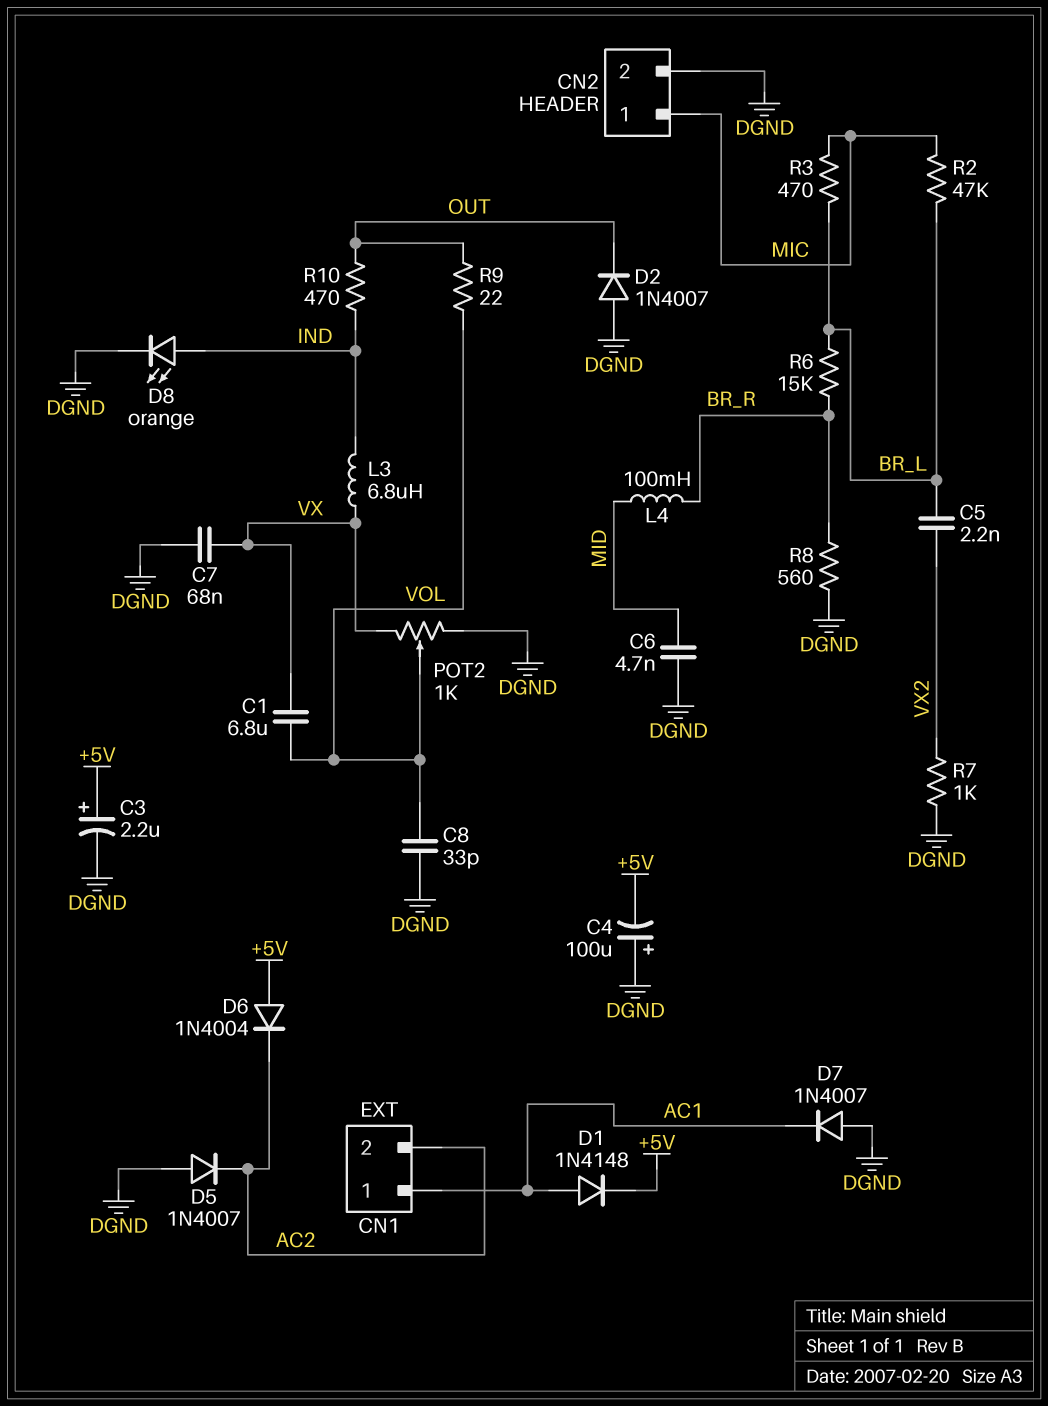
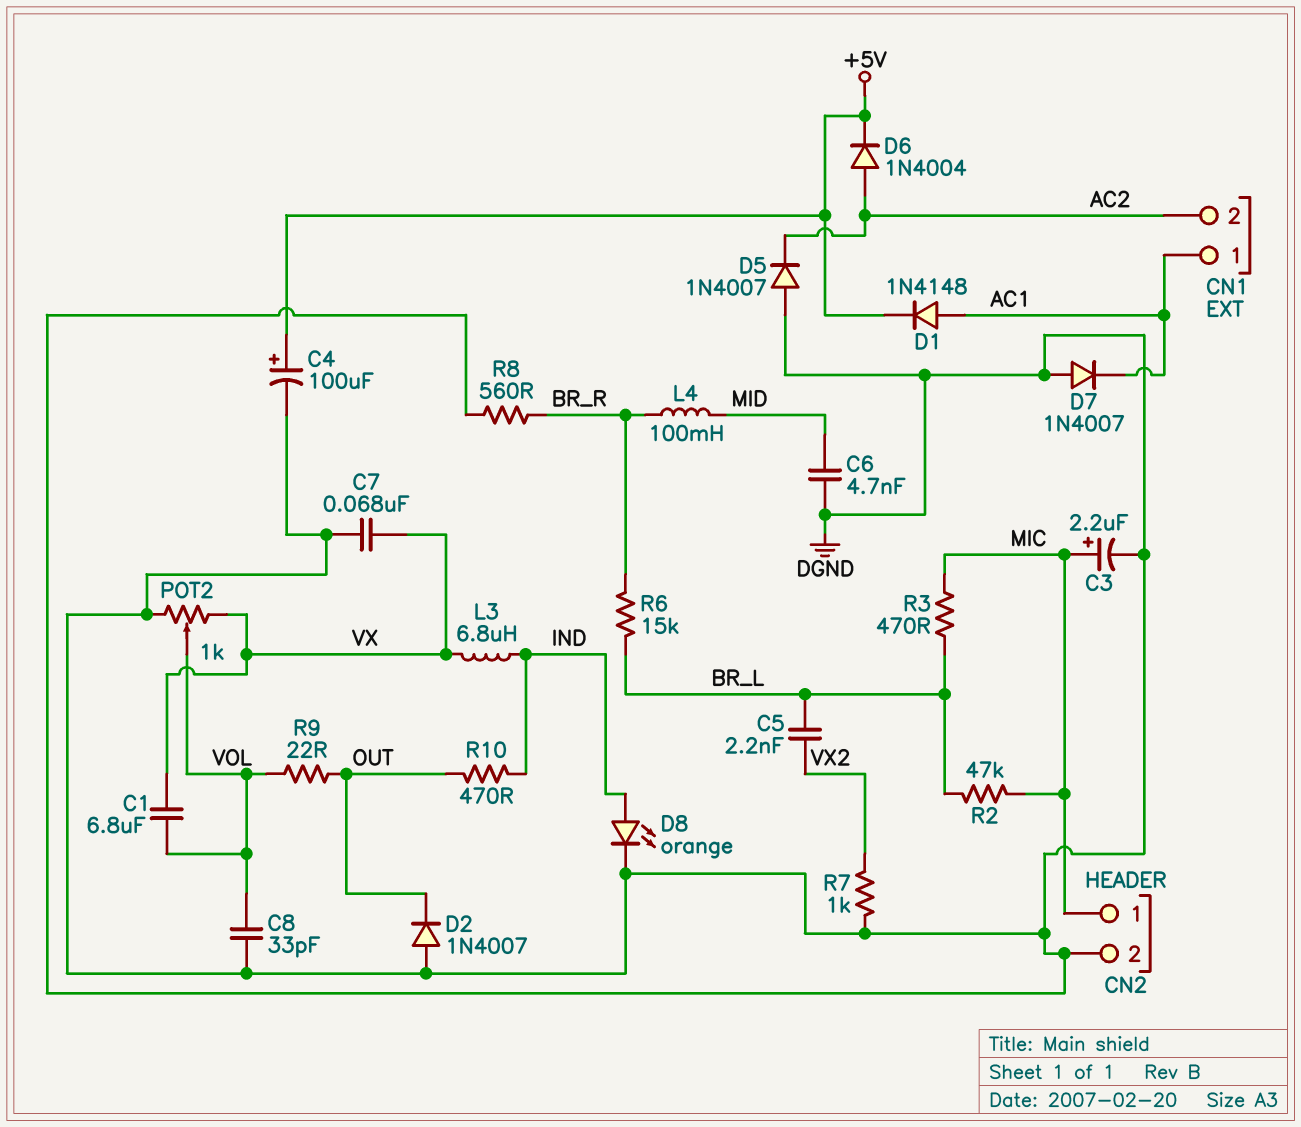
C3: 2.2uF (plus +5V, minus DGND) -> 2.2uF (plus MIC, minus DGND)
C4: 100uF (plus DGND, minus +5V) -> 100uF (plus +5V, minus DGND)
D6: diode 1N4004 (A +5V, K AC2) -> diode 1N4004 (A AC2, K +5V)

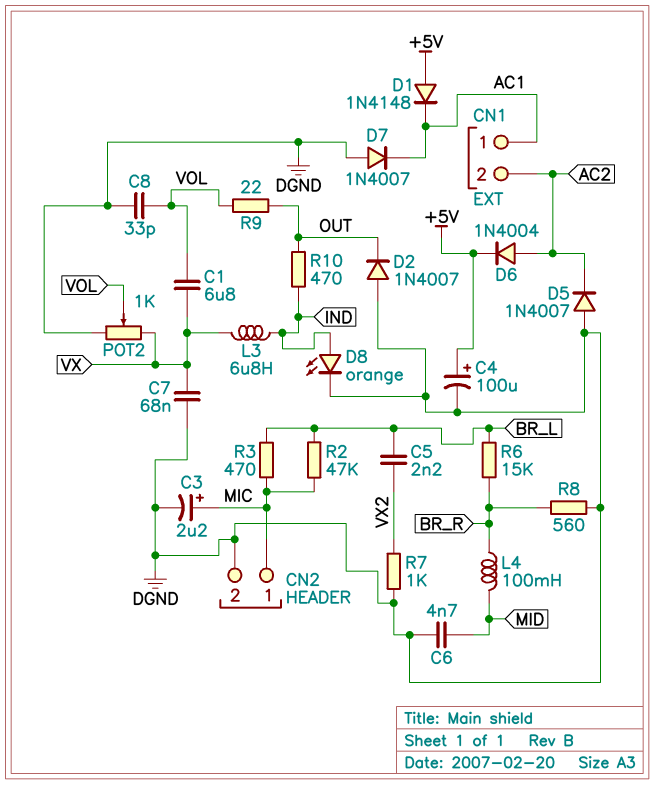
D1: diode 1N4148 (A AC1, K +5V) -> diode 1N4148 (A +5V, K AC1)

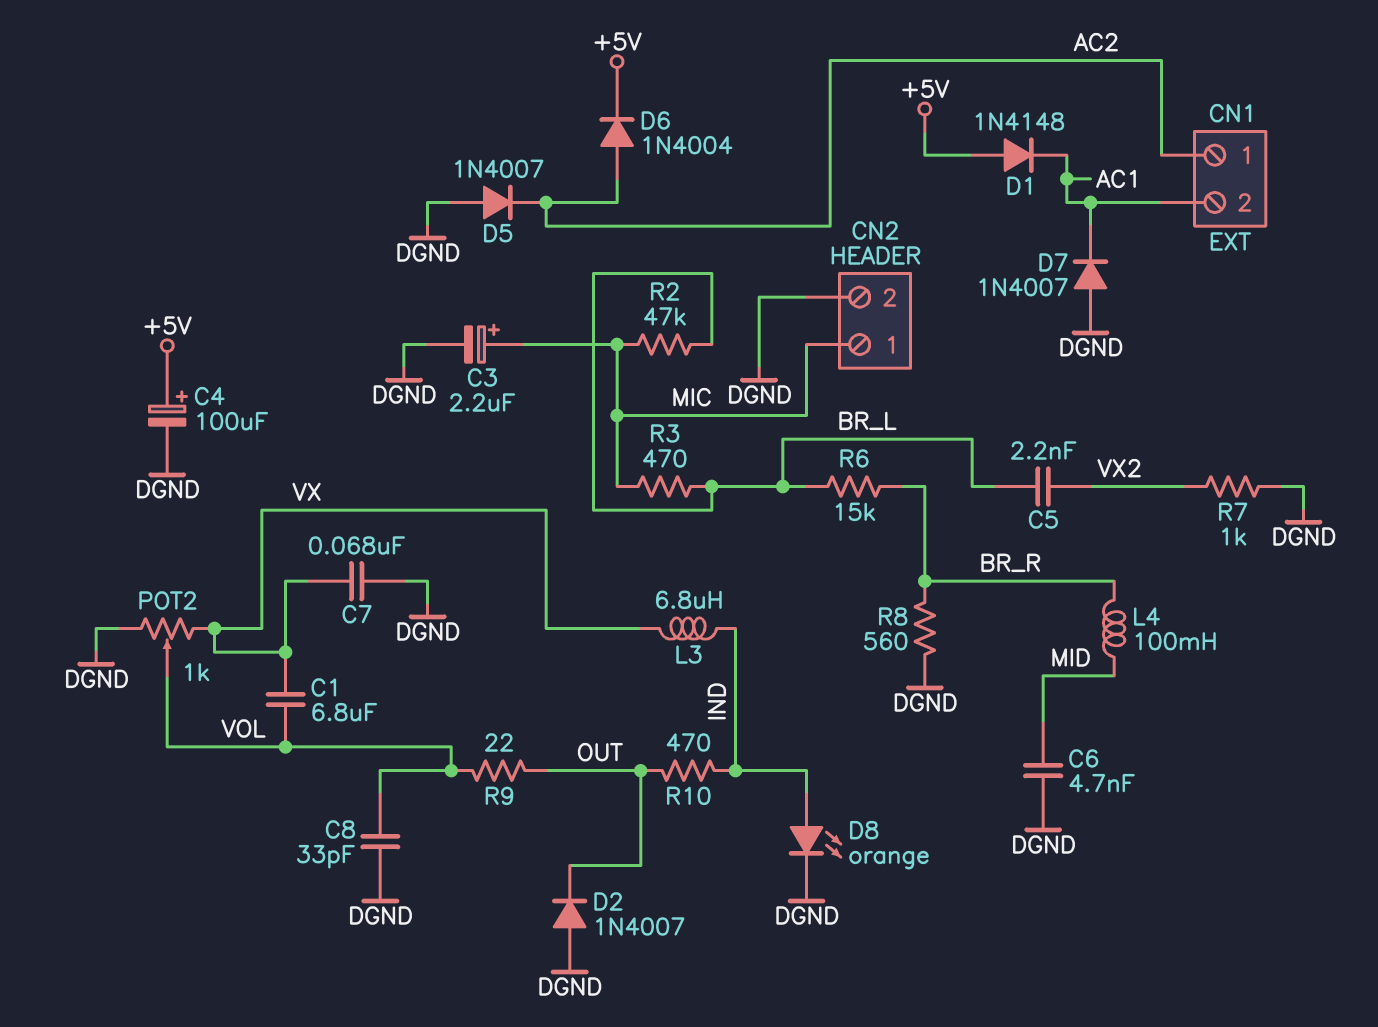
CN1 pin 1: AC1 -> AC2
CN1 pin 2: AC2 -> AC1

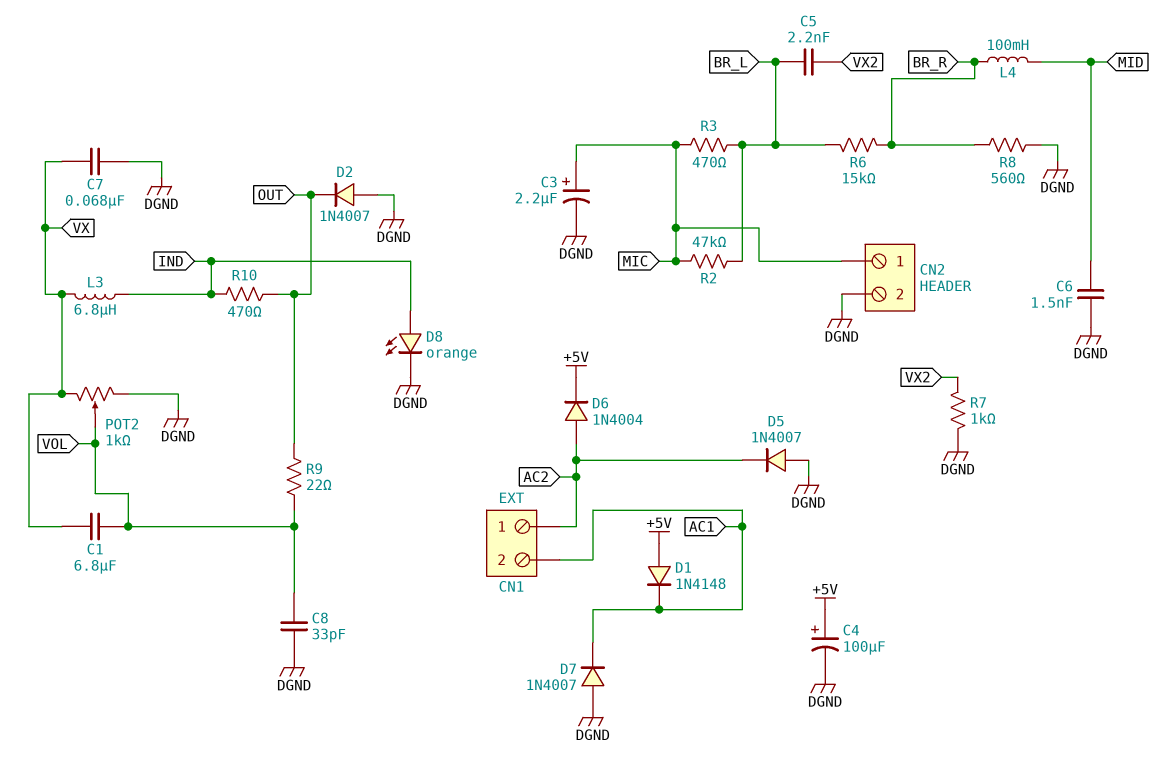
C6: 4.7nF (DGND, MID) -> 1.5nF (DGND, MID)

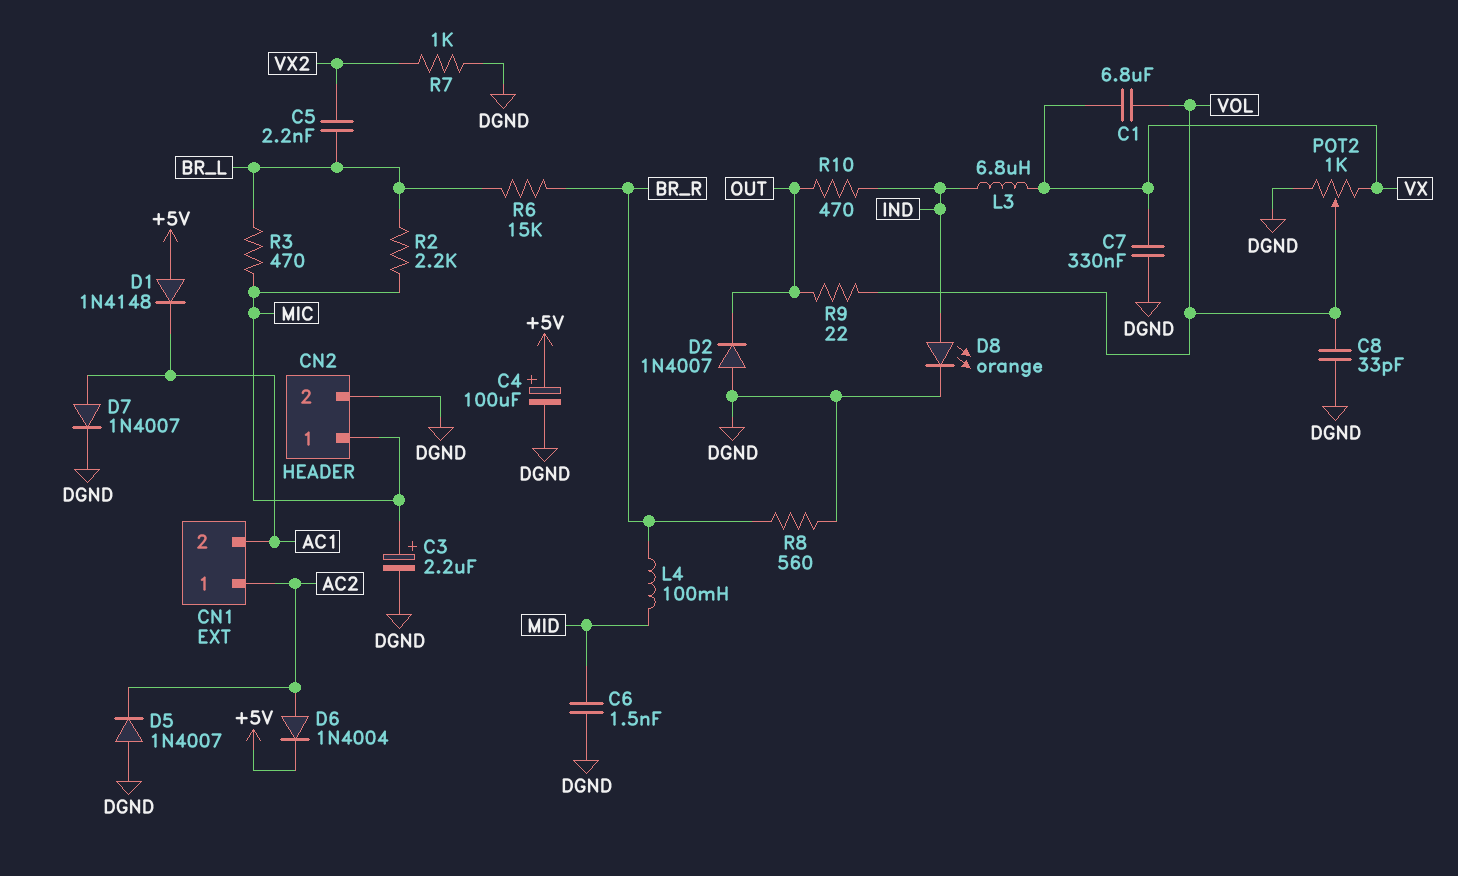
C7: 68nF (DGND, VX) -> 330nF (DGND, VX)
D7: diode 1N4007 (A DGND, K AC1) -> diode 1N4007 (A AC1, K DGND)
R2: 47k (BR_L, MIC) -> 2.2k (BR_L, MIC)

